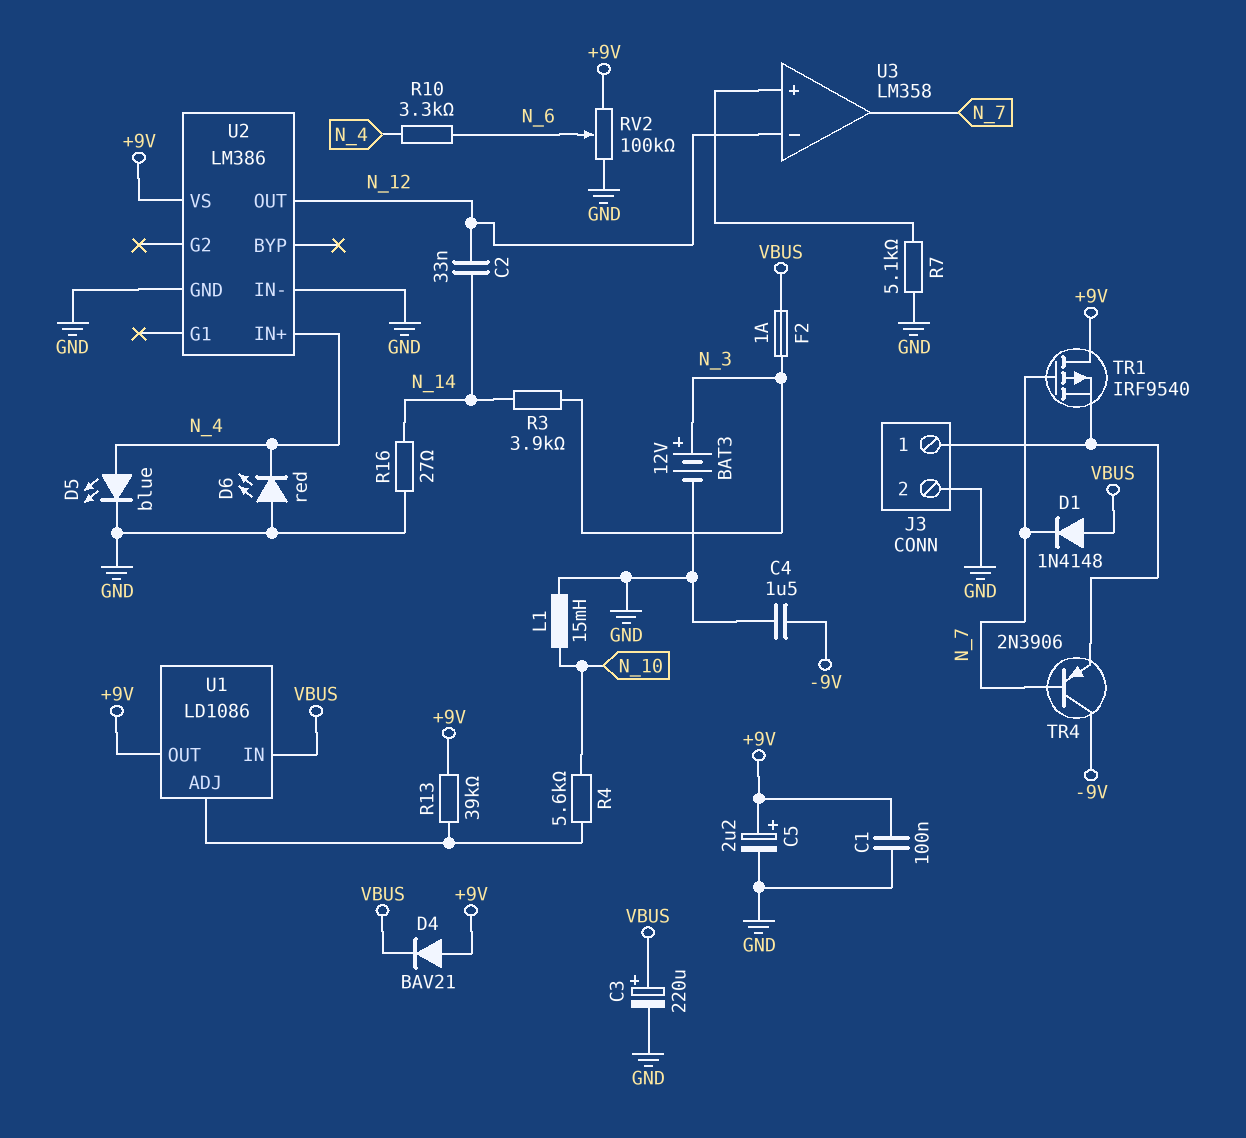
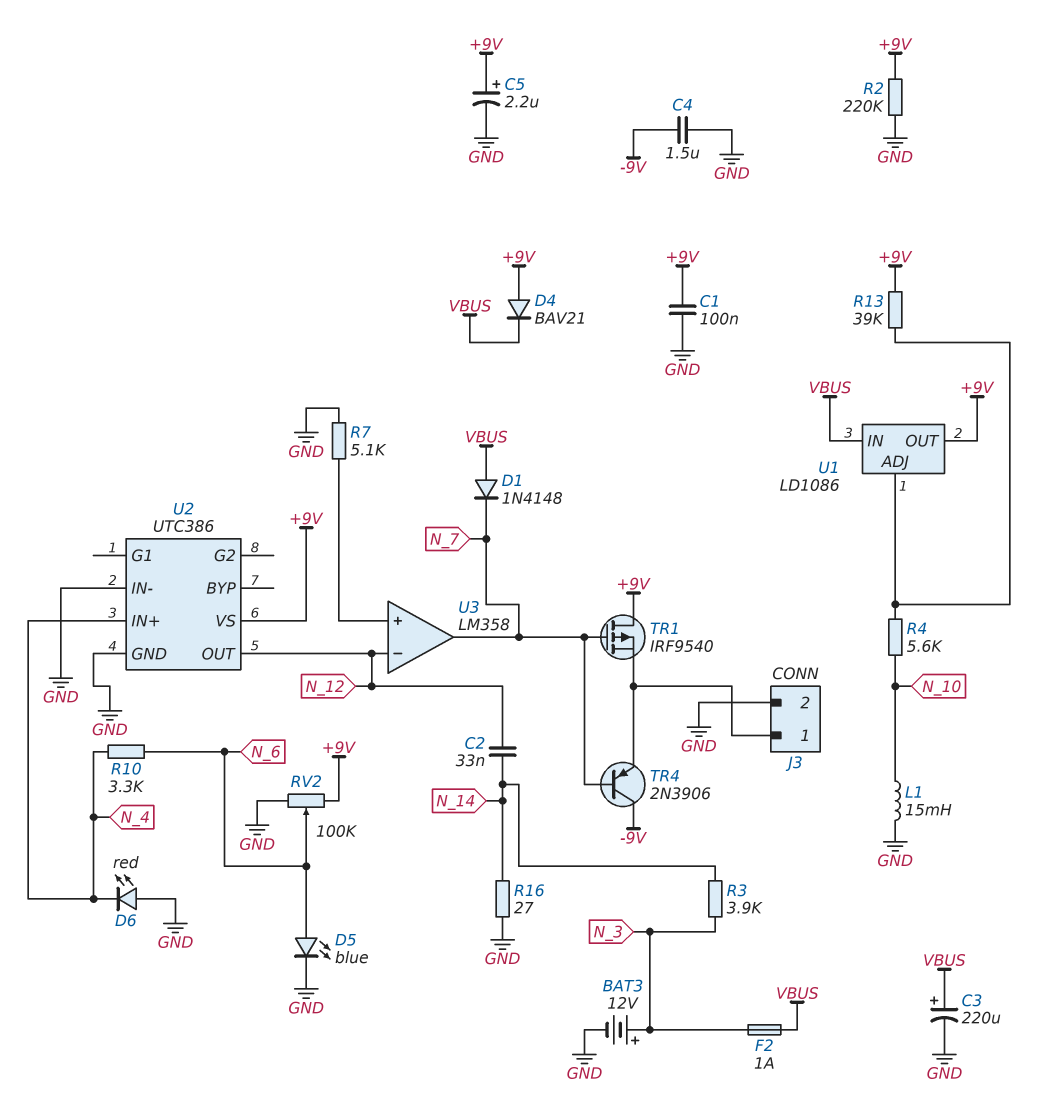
D5: LED blue (A N_4, K GND) -> LED blue (A N_6, K GND)
R2: none -> 220k (+9V, GND)
U2: LM386 -> UTC386

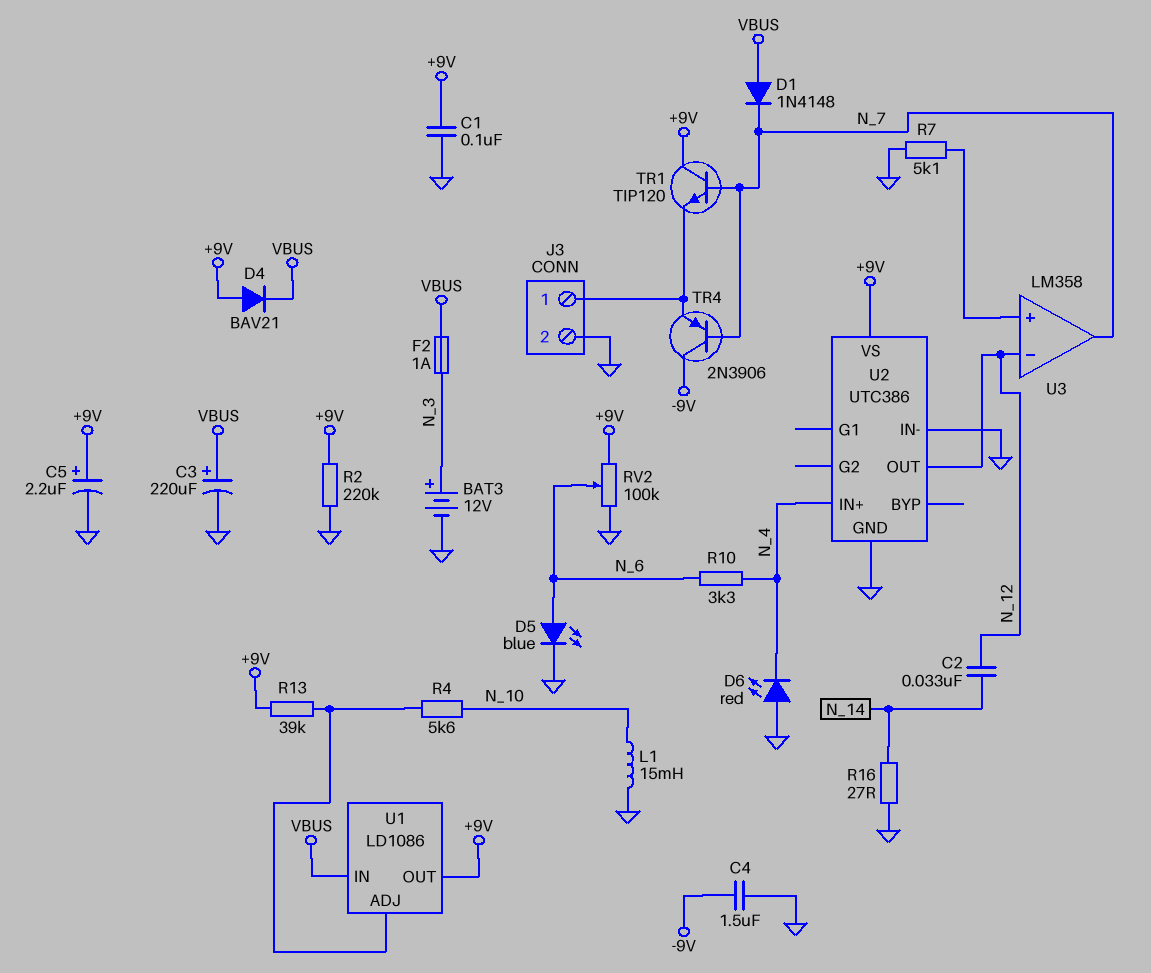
R3: 3.9k (N_3, N_14) -> none
TR1: PMOS IRF9540 (G N_7, D +9V, S J3/1) -> NPN TIP120 (B N_7, C +9V, E J3/1)

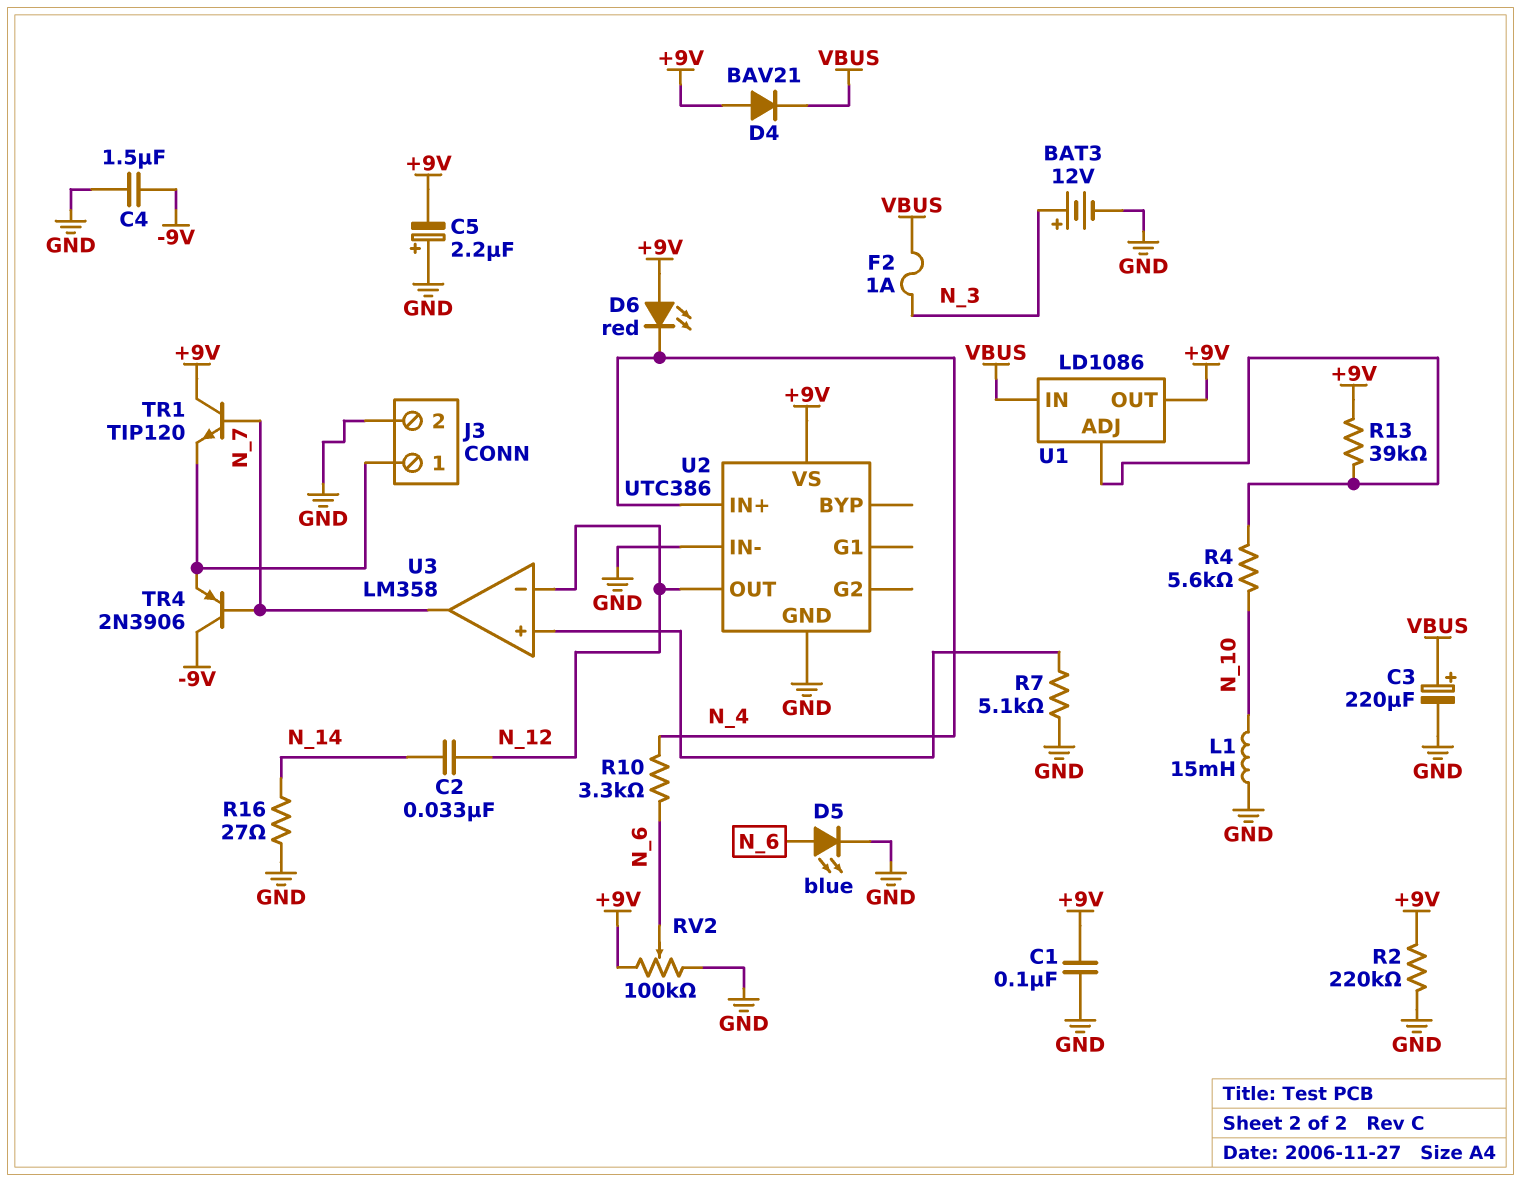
C5: 2.2uF (plus +9V, minus GND) -> 2.2uF (plus GND, minus +9V)
D1: diode 1N4148 (A VBUS, K N_7) -> none
D6: LED red (A GND, K N_4) -> LED red (A +9V, K N_4)

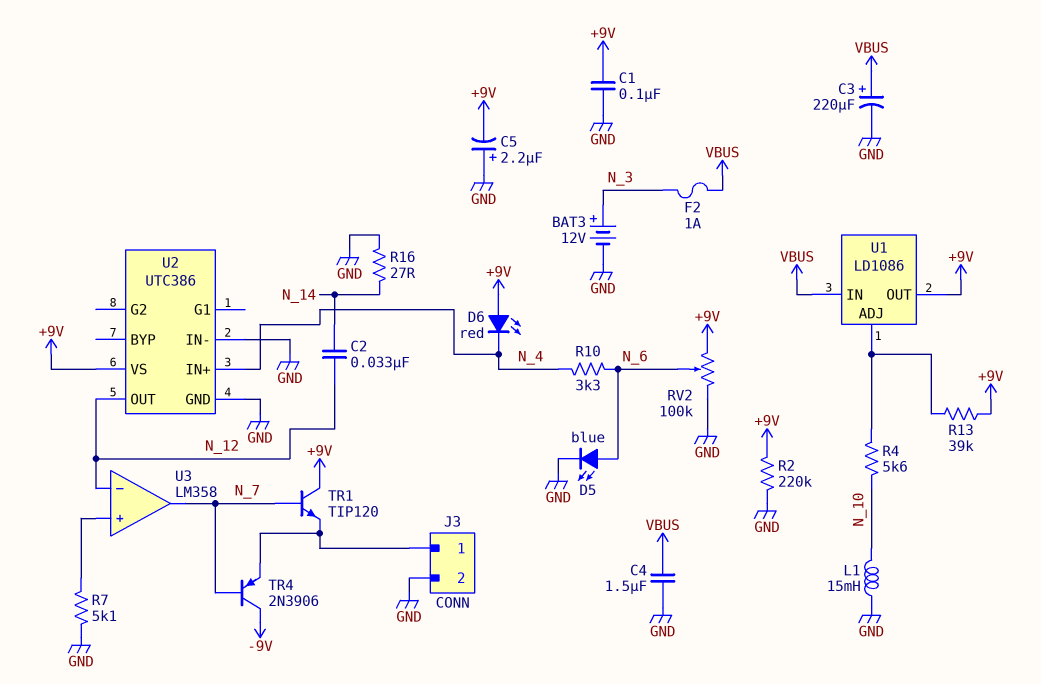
C4: 1.5uF (-9V, GND) -> 1.5uF (GND, VBUS)
D4: diode BAV21 (A +9V, K VBUS) -> none

